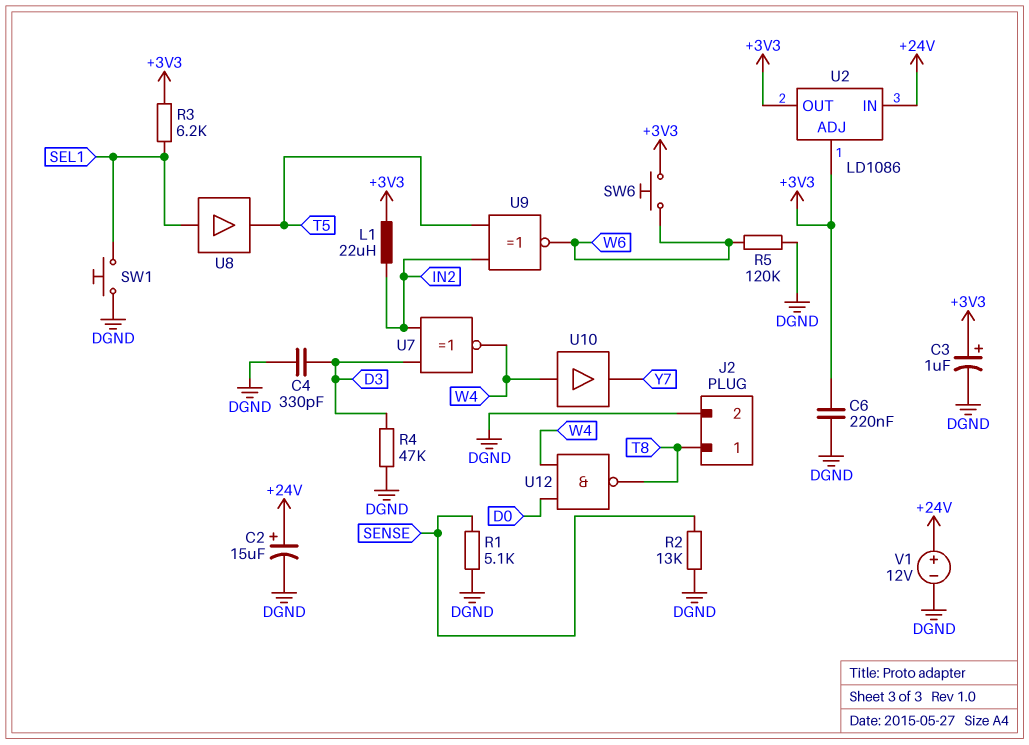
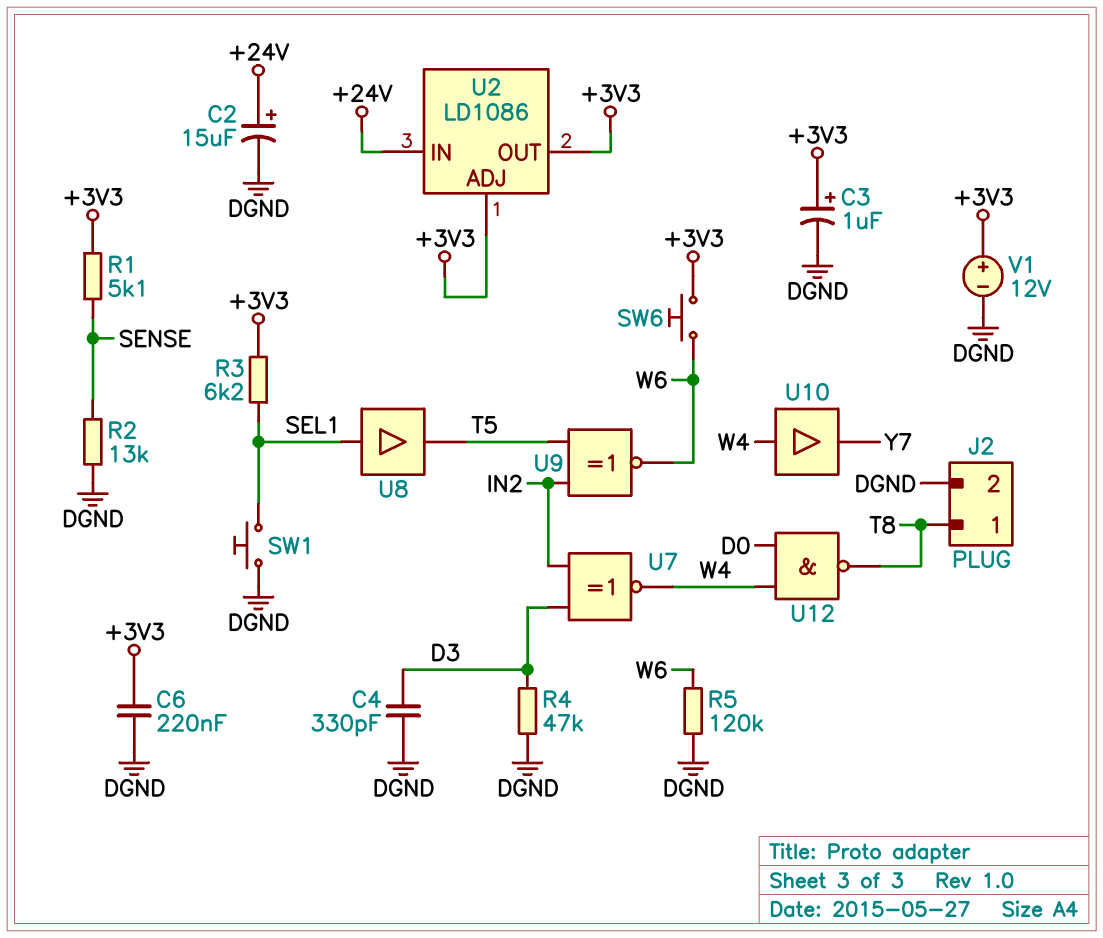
L1: 22uH (+3V3, IN2) -> none
R1: 5.1k (DGND, SENSE) -> 5.1k (+3V3, SENSE)
V1: 12V (plus +24V, minus DGND) -> 12V (plus +3V3, minus DGND)

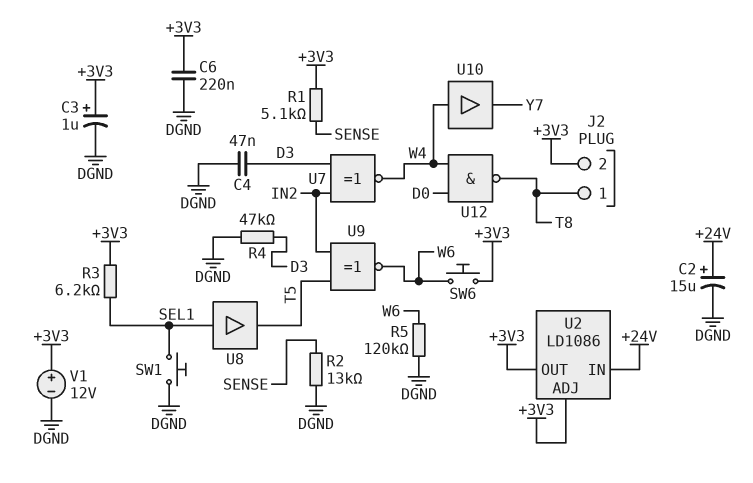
C4: 330pF (D3, DGND) -> 47nF (D3, DGND)
J2 pin 2: DGND -> +3V3

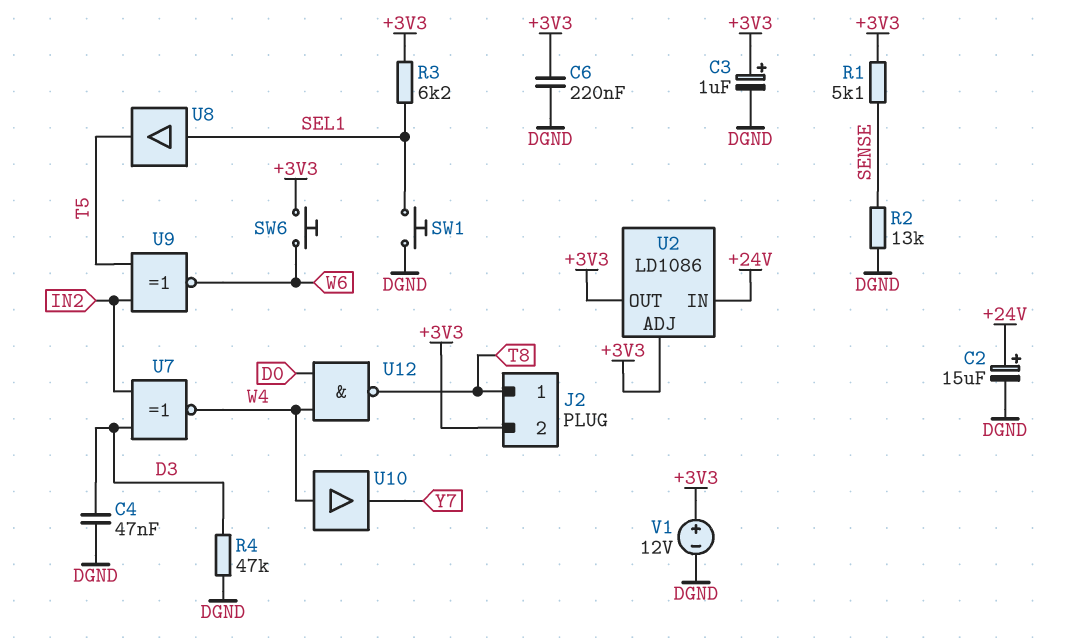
R5: 120k (DGND, W6) -> none

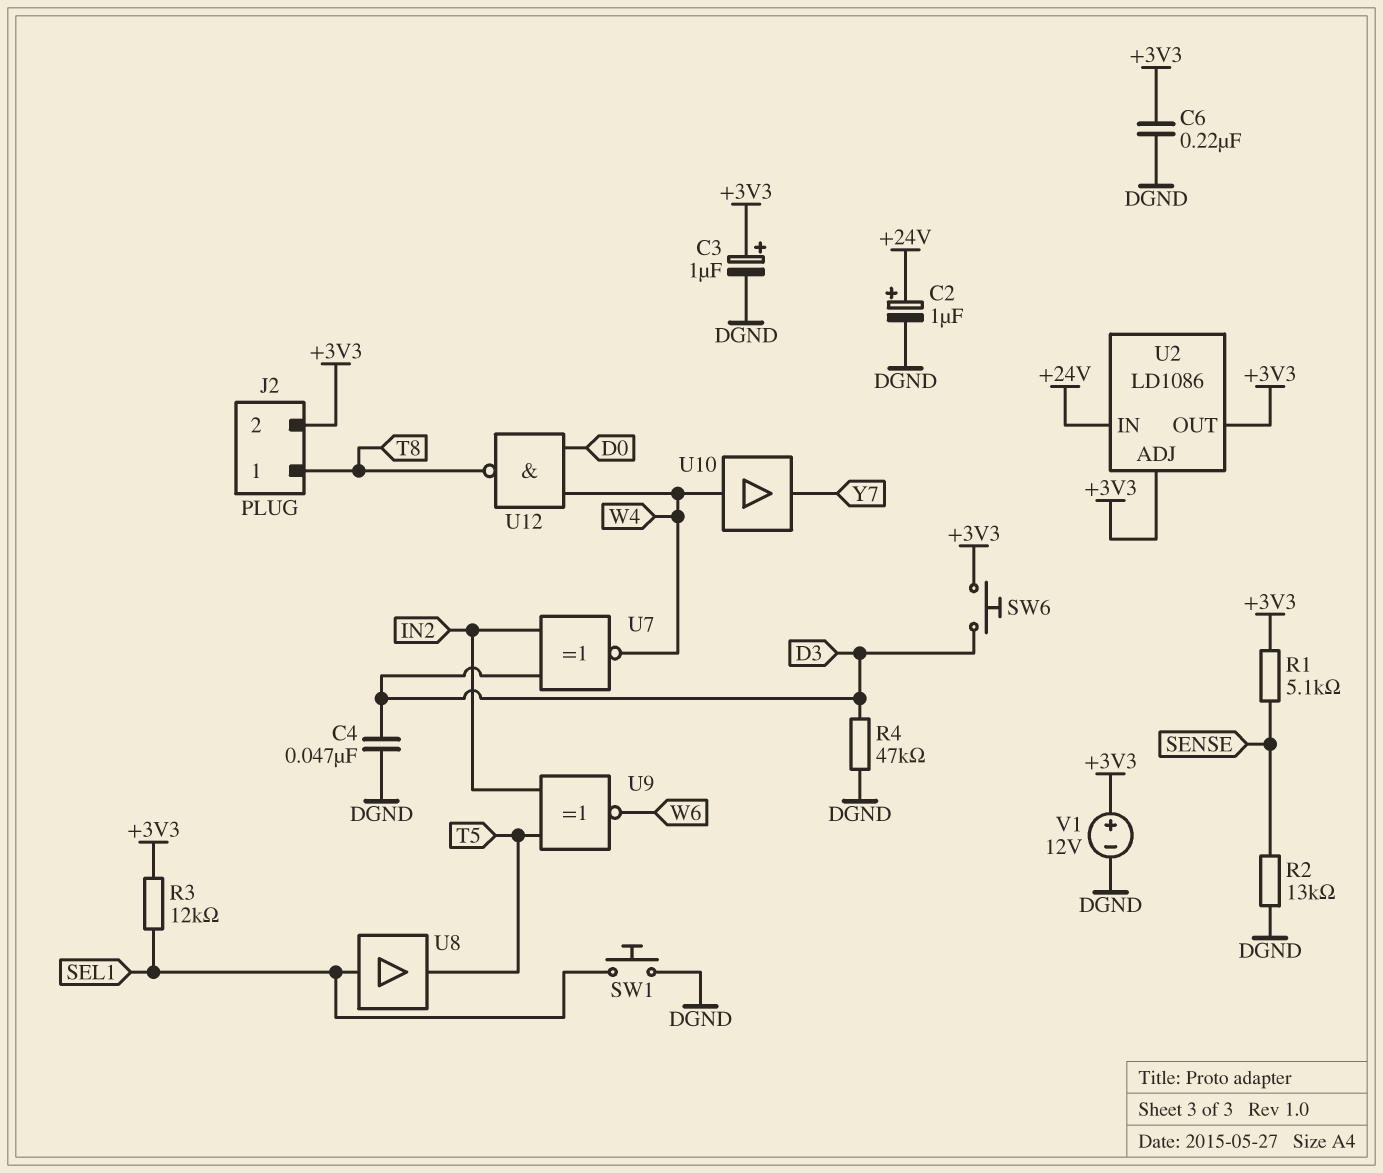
C2: 15uF (plus +24V, minus DGND) -> 1uF (plus +24V, minus DGND)
R3: 6.2k (+3V3, SEL1) -> 12k (+3V3, SEL1)
SW6: button (+3V3, W6) -> button (+3V3, D3)

